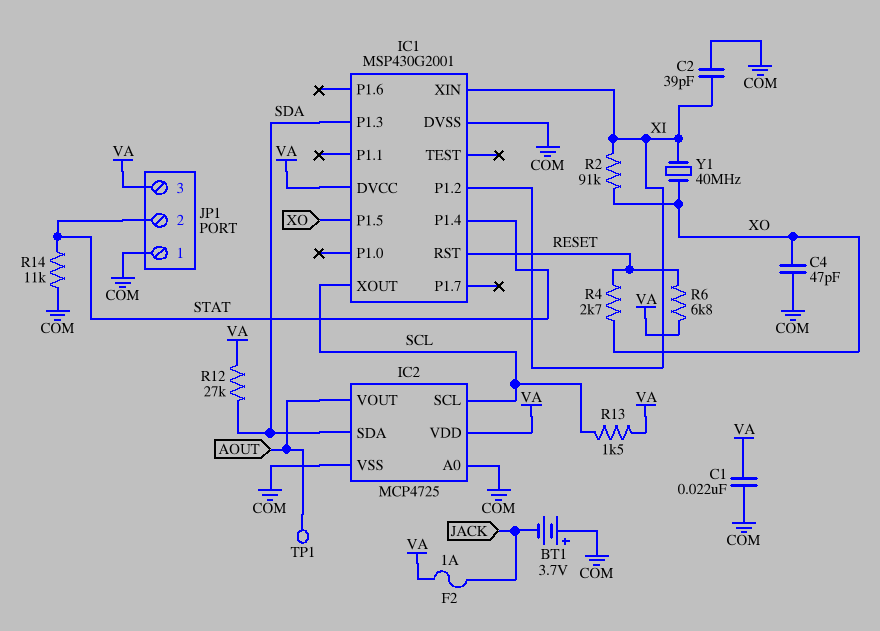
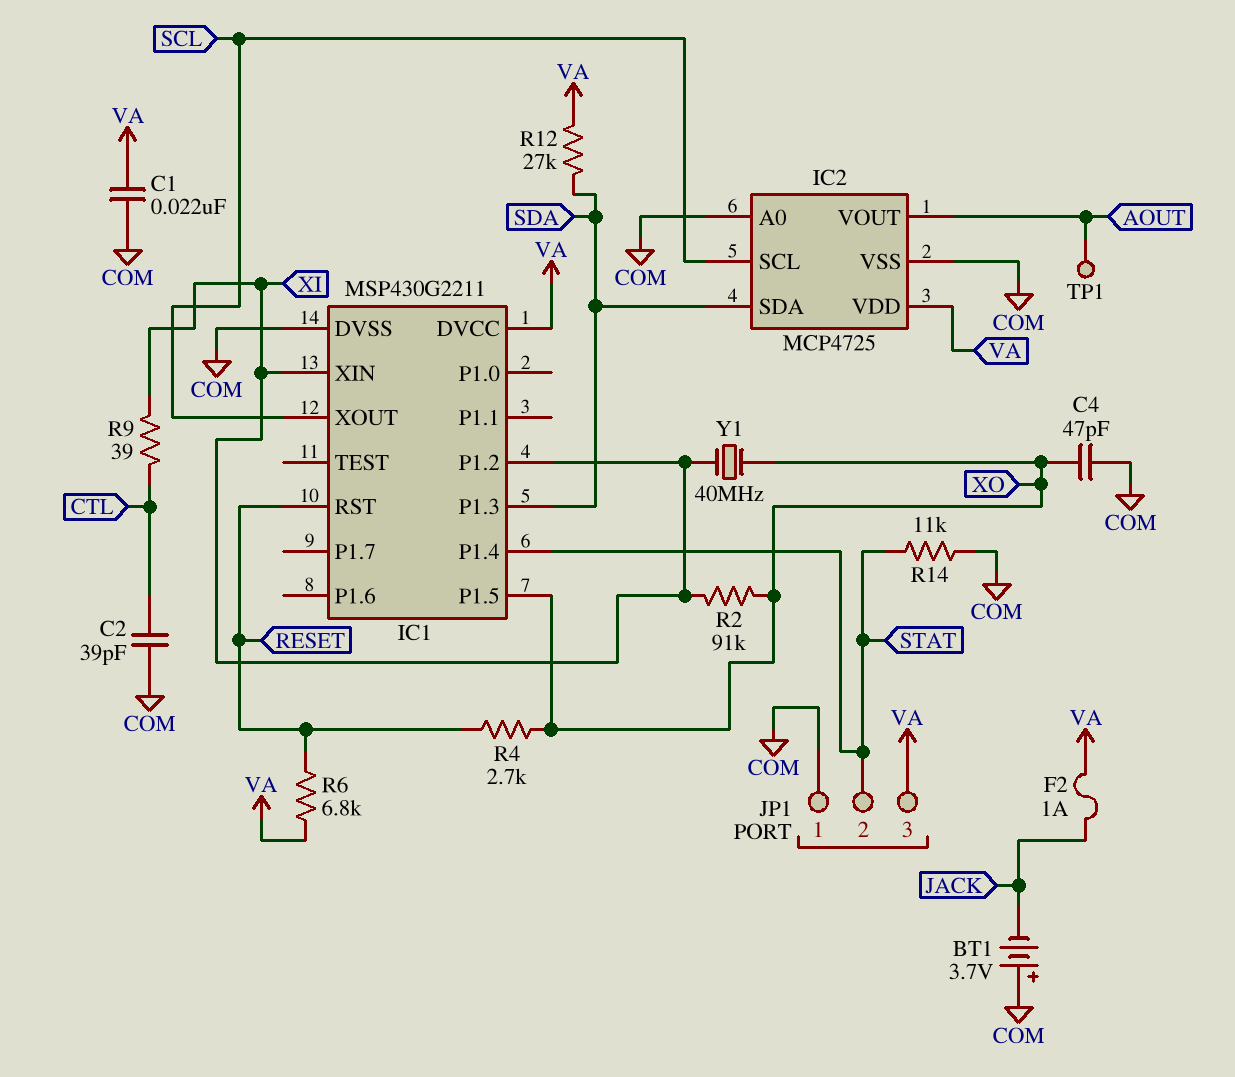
C2: 39pF (COM, XI) -> 39pF (COM, CTL)
IC1: MSP430G2001 -> MSP430G2211
R9: none -> 39 (CTL, XI)
R13: 1.5k (SCL, VA) -> none

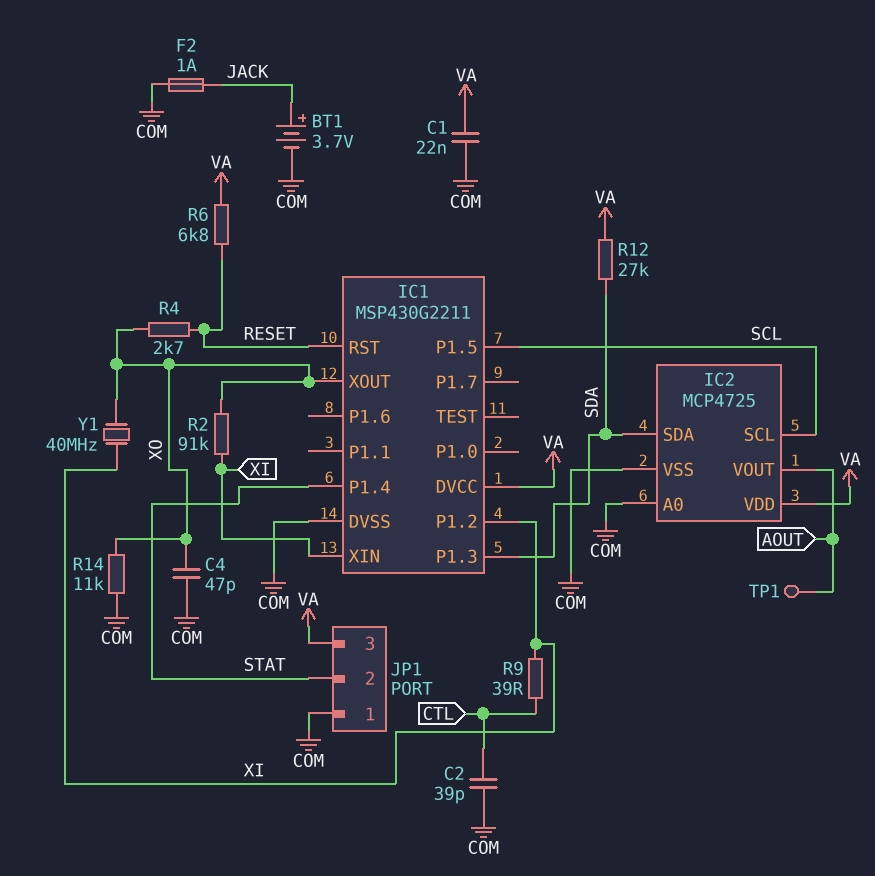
BT1: 3.7V (plus COM, minus JACK) -> 3.7V (plus JACK, minus COM)
F2: 1A (JACK, VA) -> 1A (COM, JACK)
IC1 pin P1.5: XO -> SCL
IC1 pin XOUT: SCL -> XO
R14: 11k (COM, STAT) -> 11k (COM, XO)

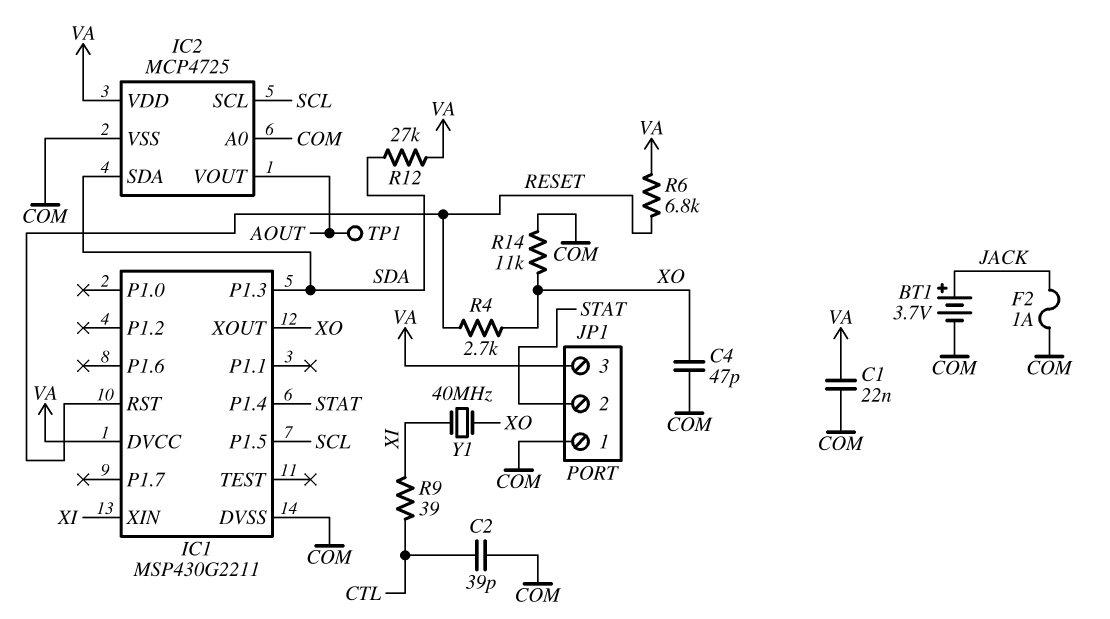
IC1 pin P1.2: XI -> none
R2: 91k (XI, XO) -> none

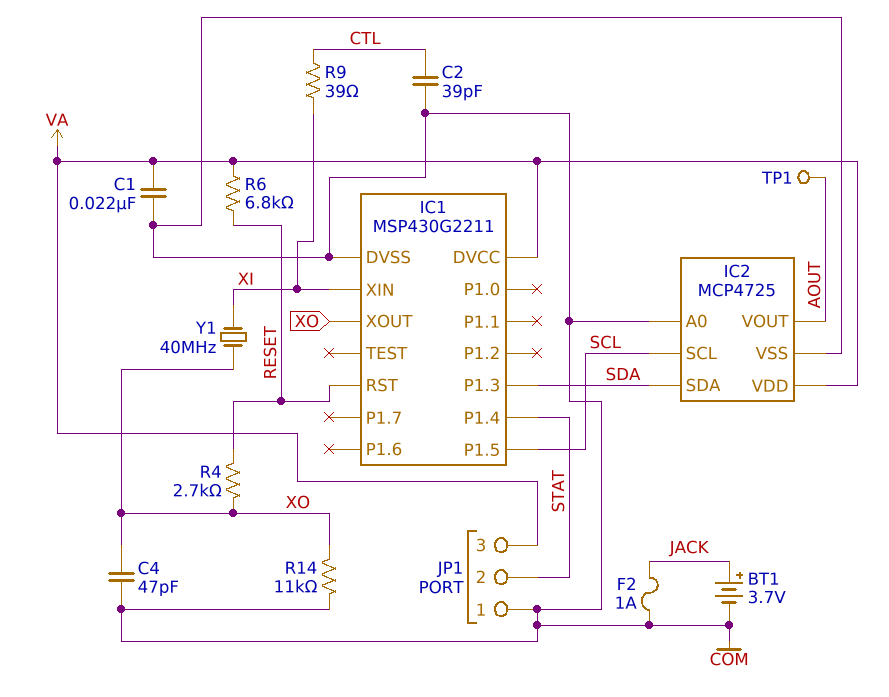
R12: 27k (SDA, VA) -> none

